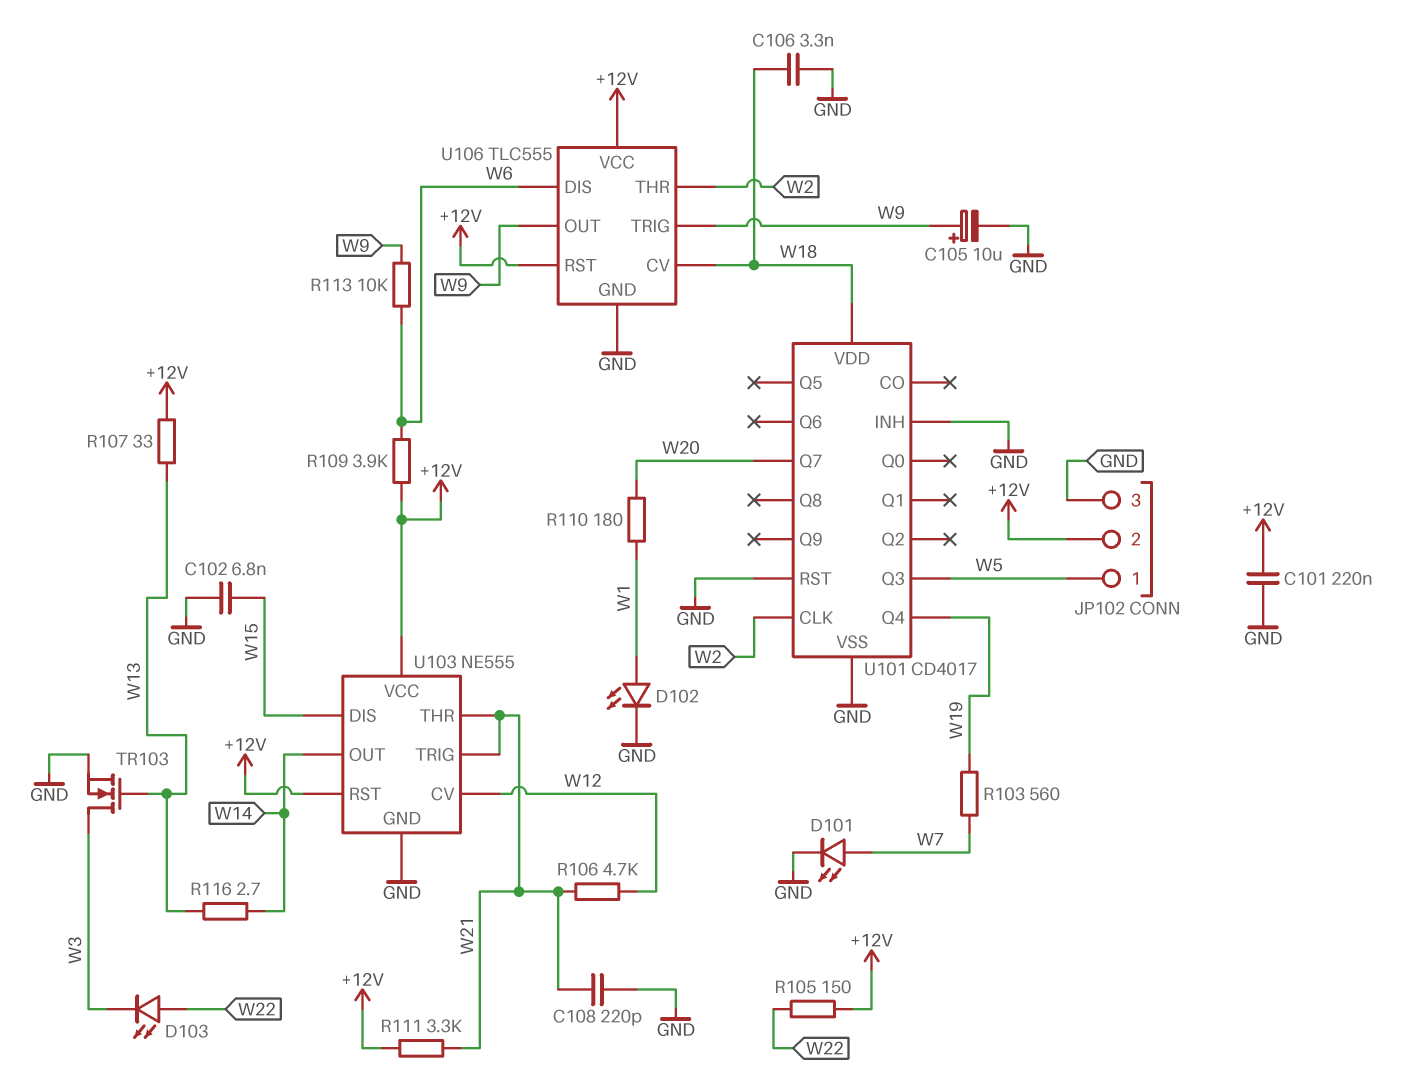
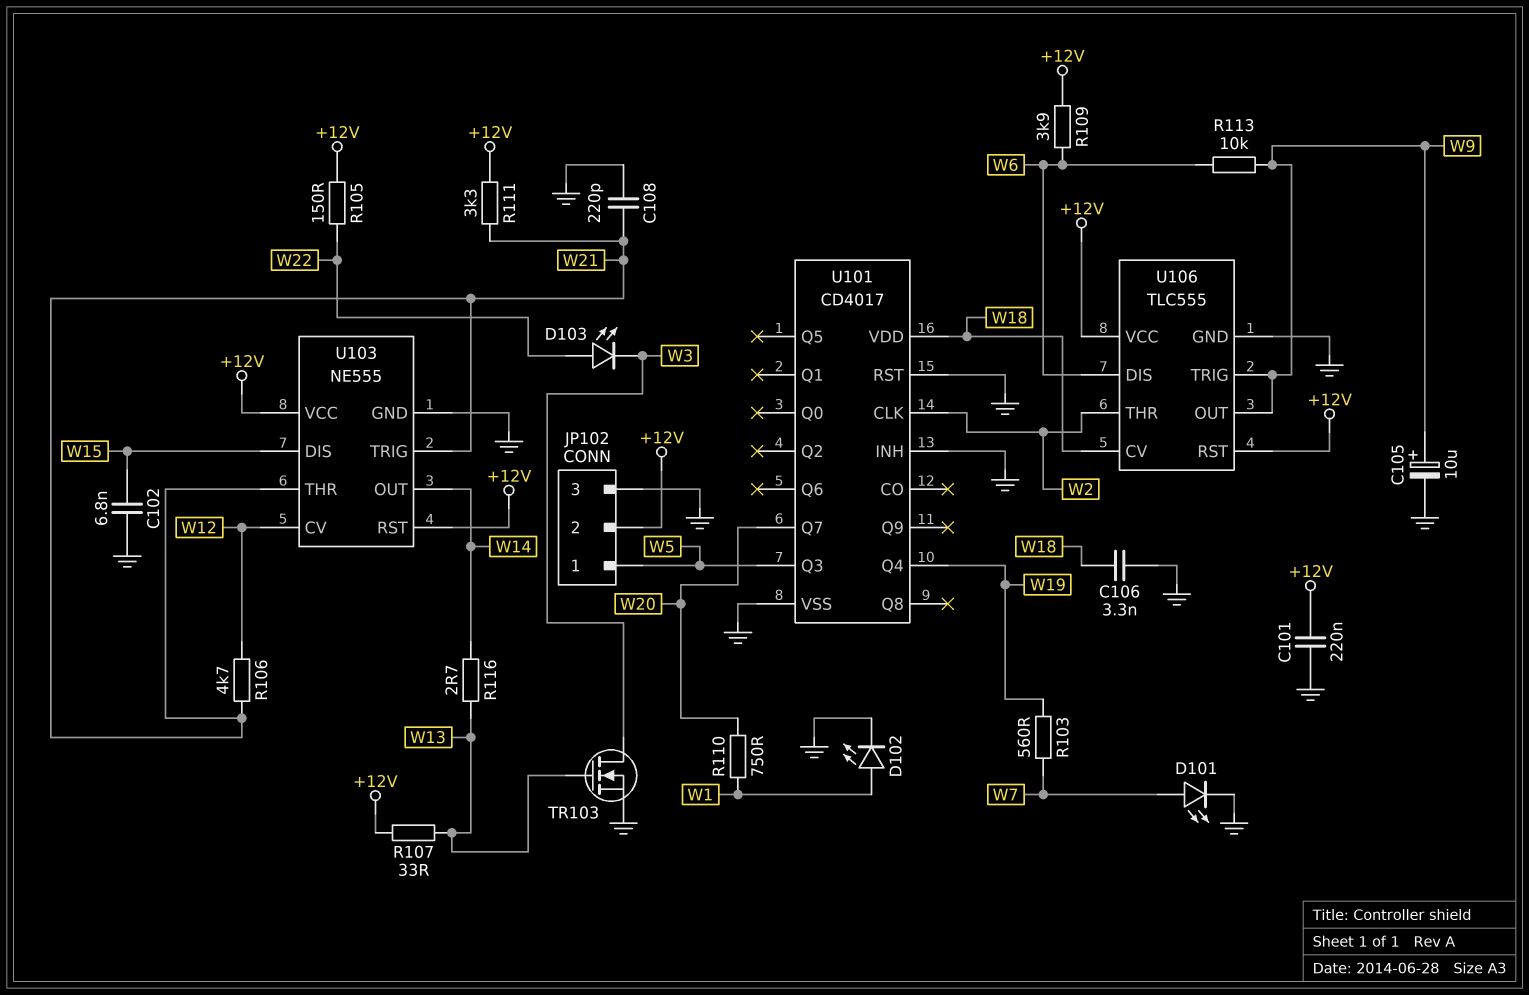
R110: 180 (W1, W20) -> 750 (W1, W20)

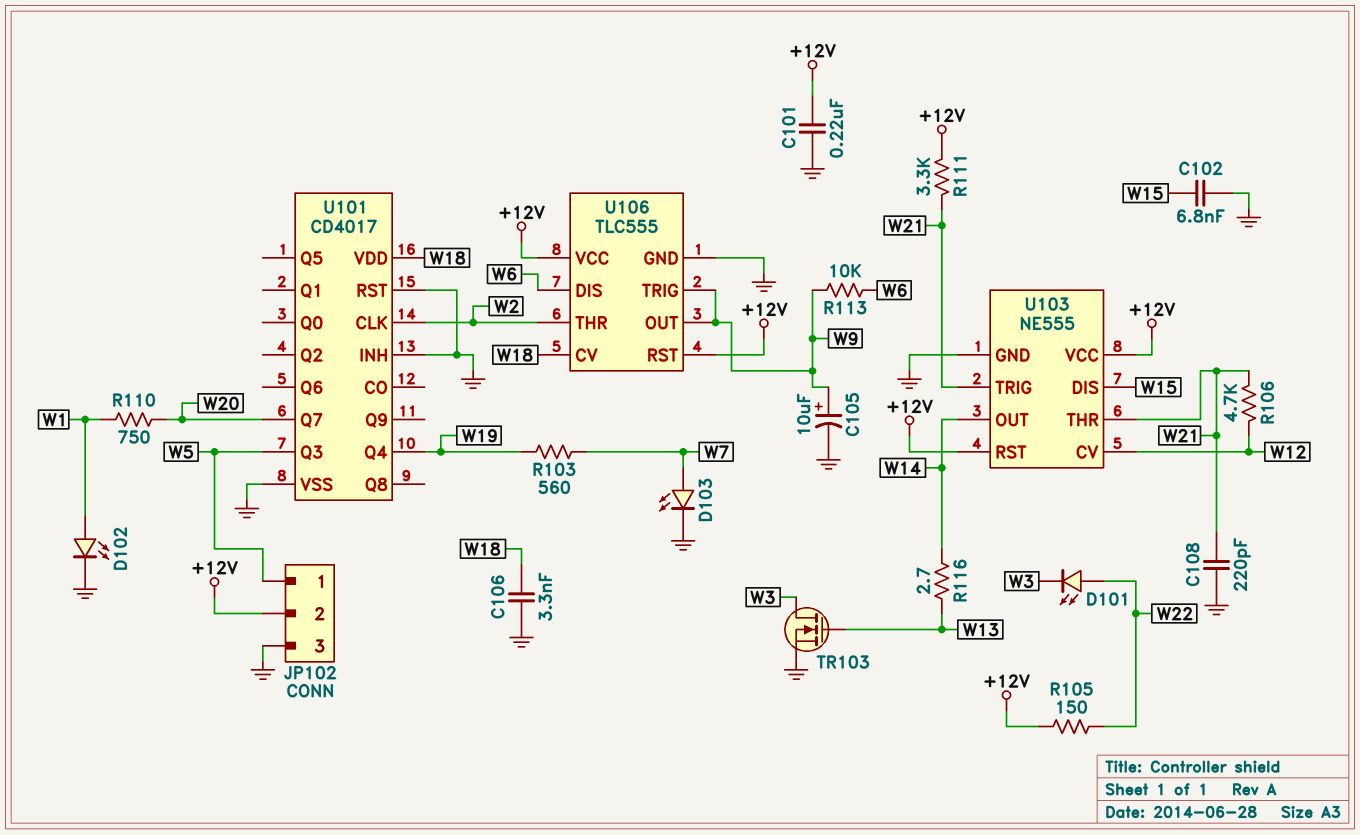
D101: LED (A W7, K GND) -> LED (A W22, K W3)
D103: LED (A W22, K W3) -> LED (A W7, K GND)
R107: 33 (+12V, W13) -> none
R109: 3.9k (+12V, W6) -> none

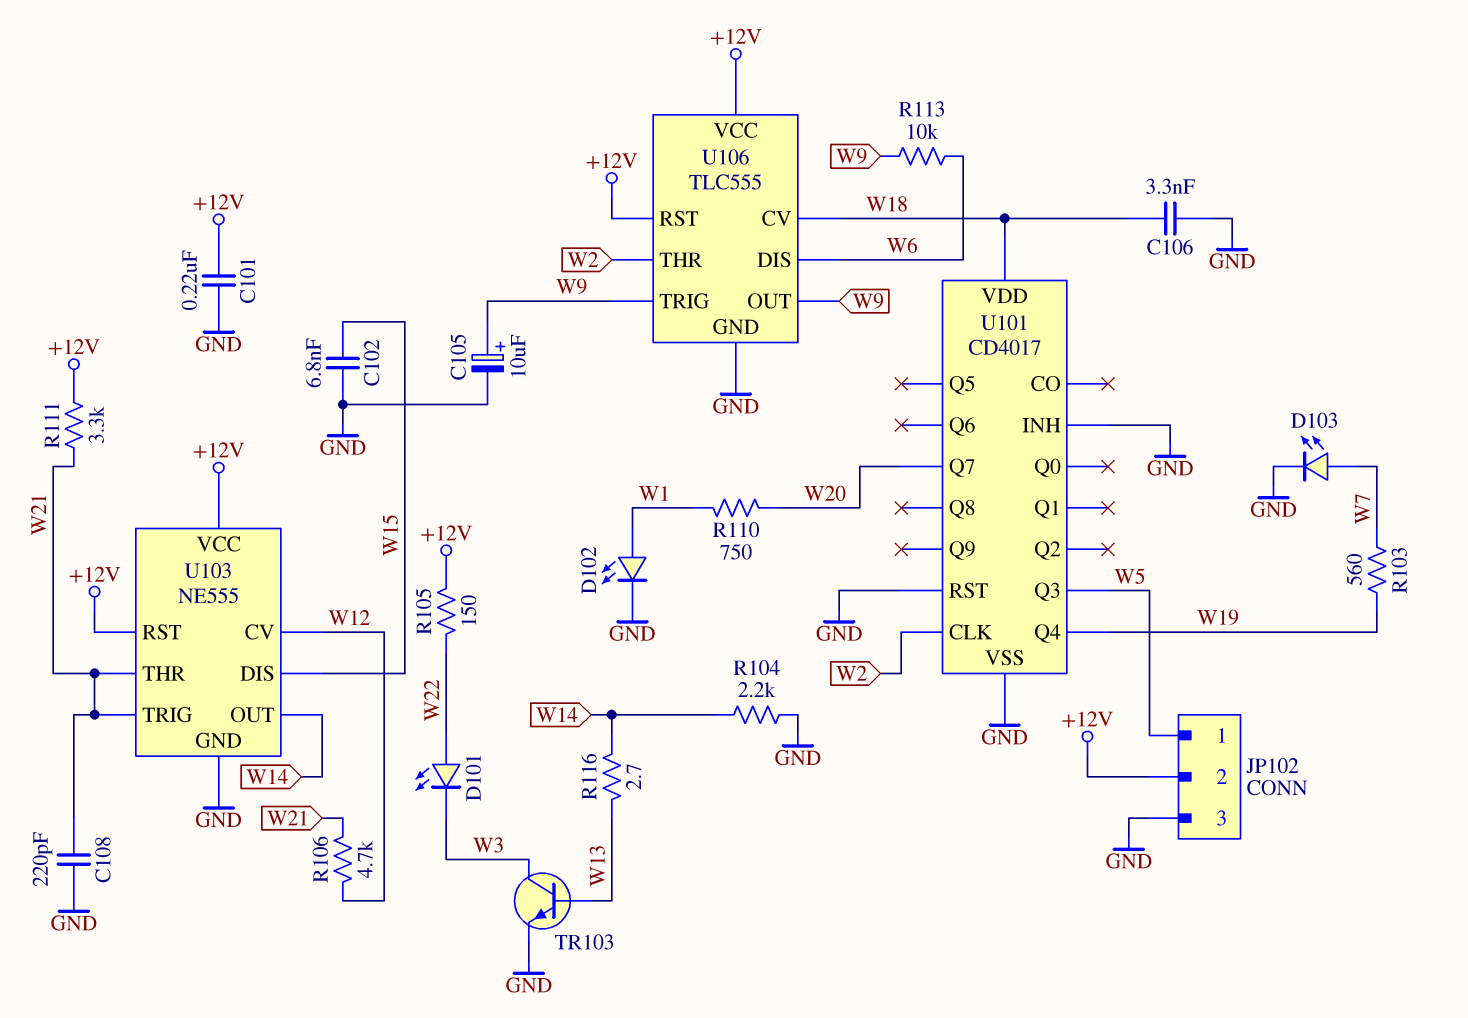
R104: none -> 2.2k (GND, W14)
TR103: NMOS (G W13, D W3, S GND) -> NPN (B W13, C W3, E GND)

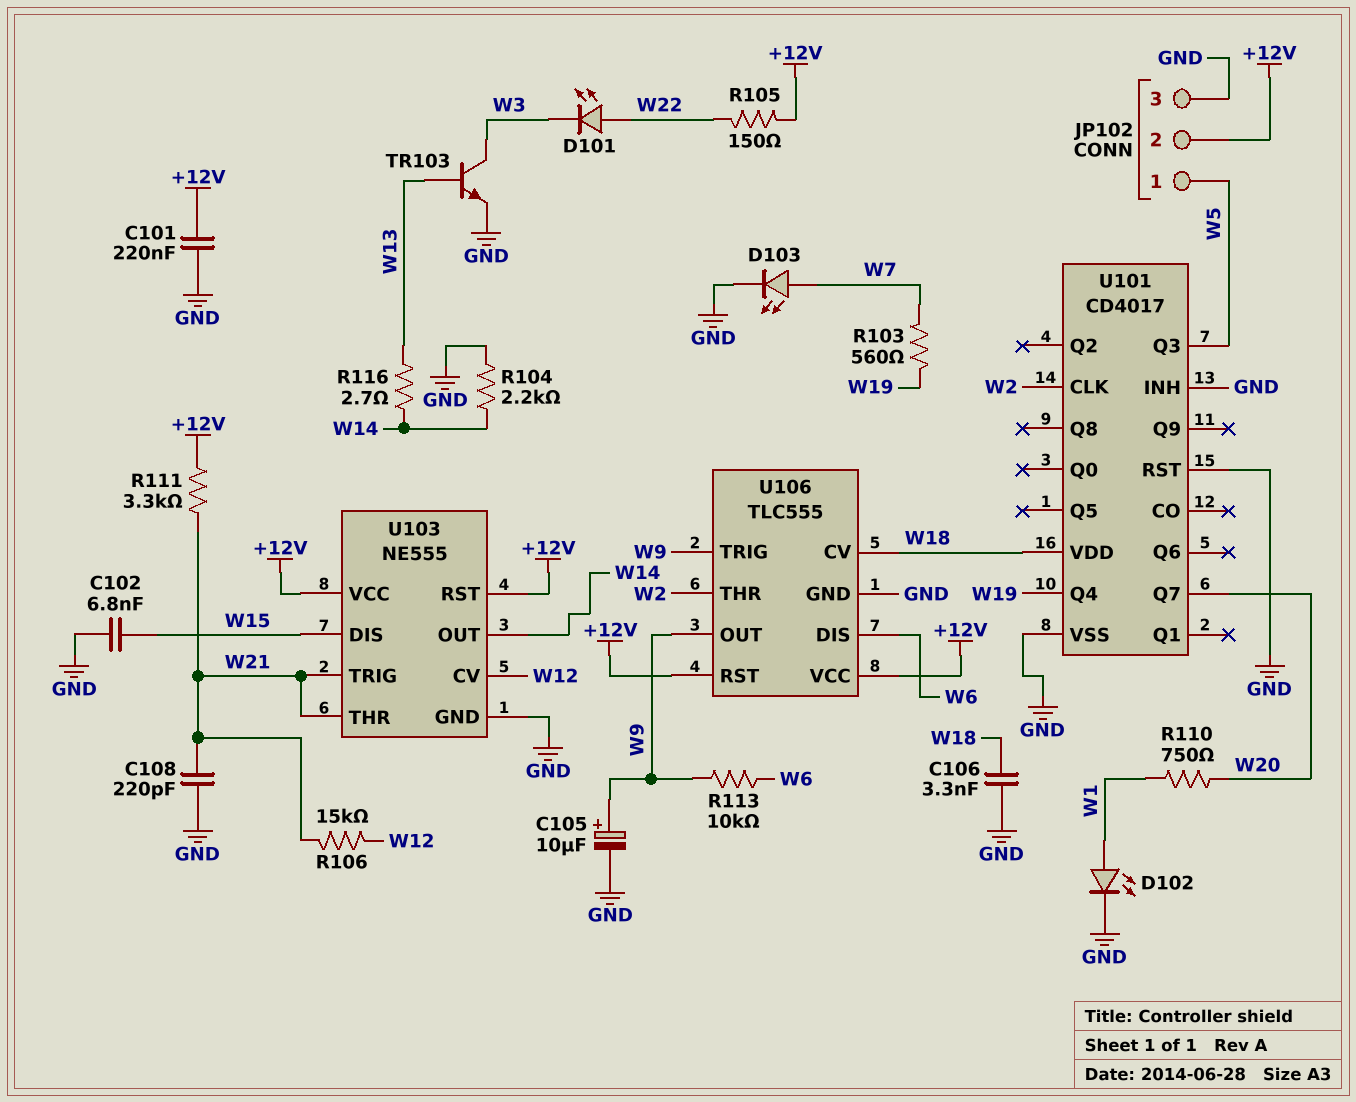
R106: 4.7k (W12, W21) -> 15k (W12, W21)

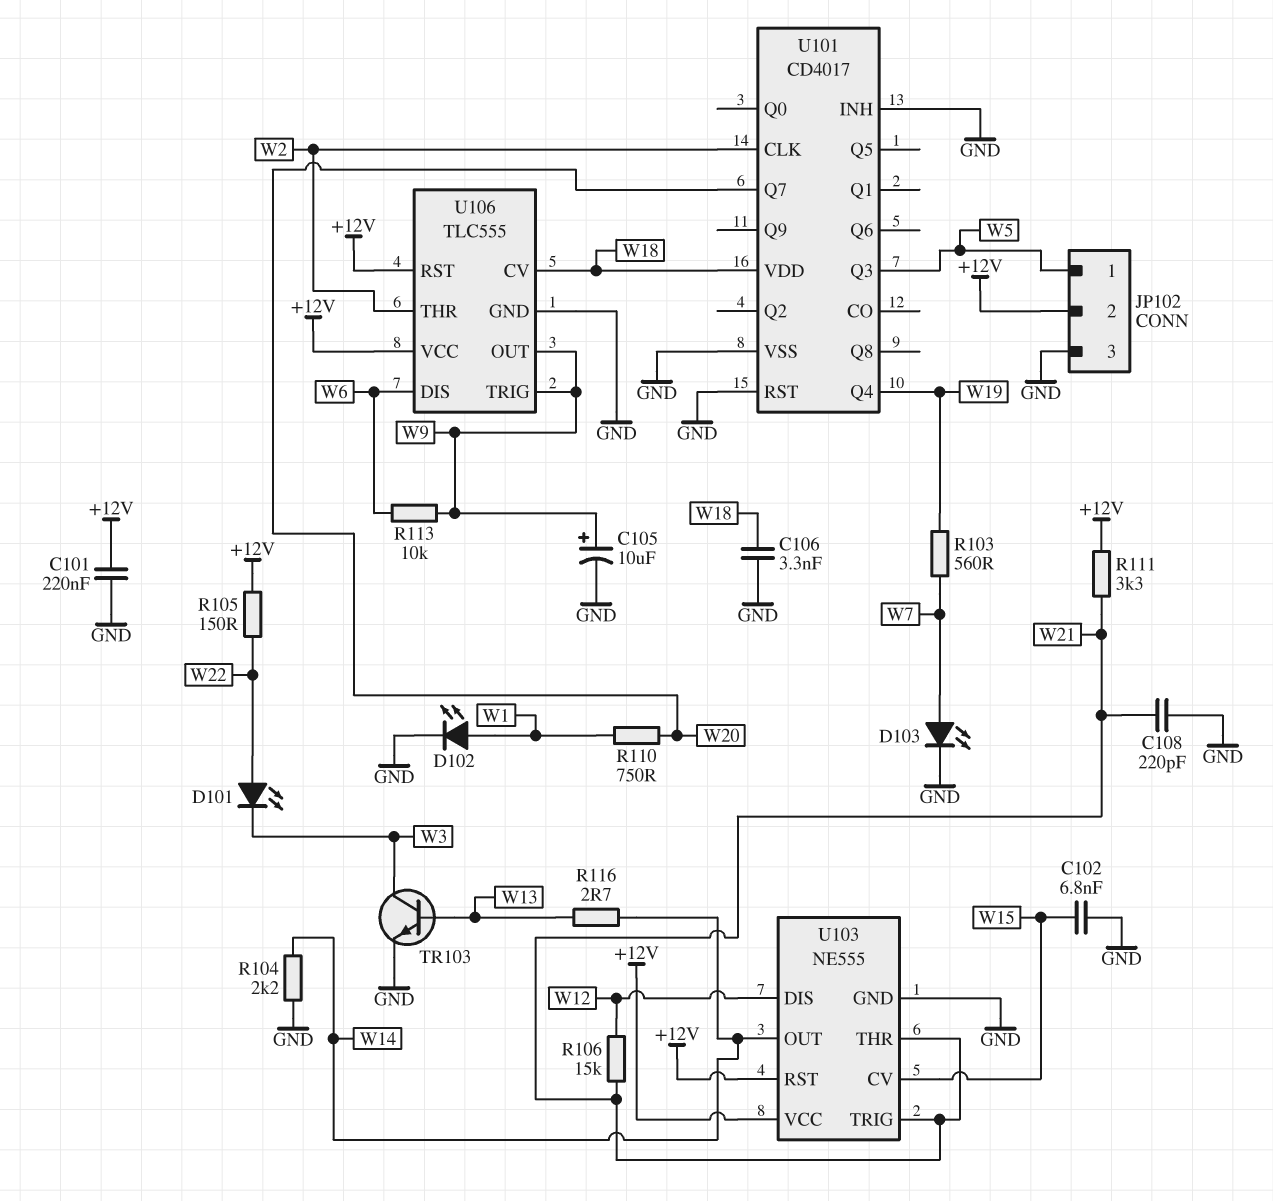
U103 pin CV: W12 -> W15
U103 pin DIS: W15 -> W12

